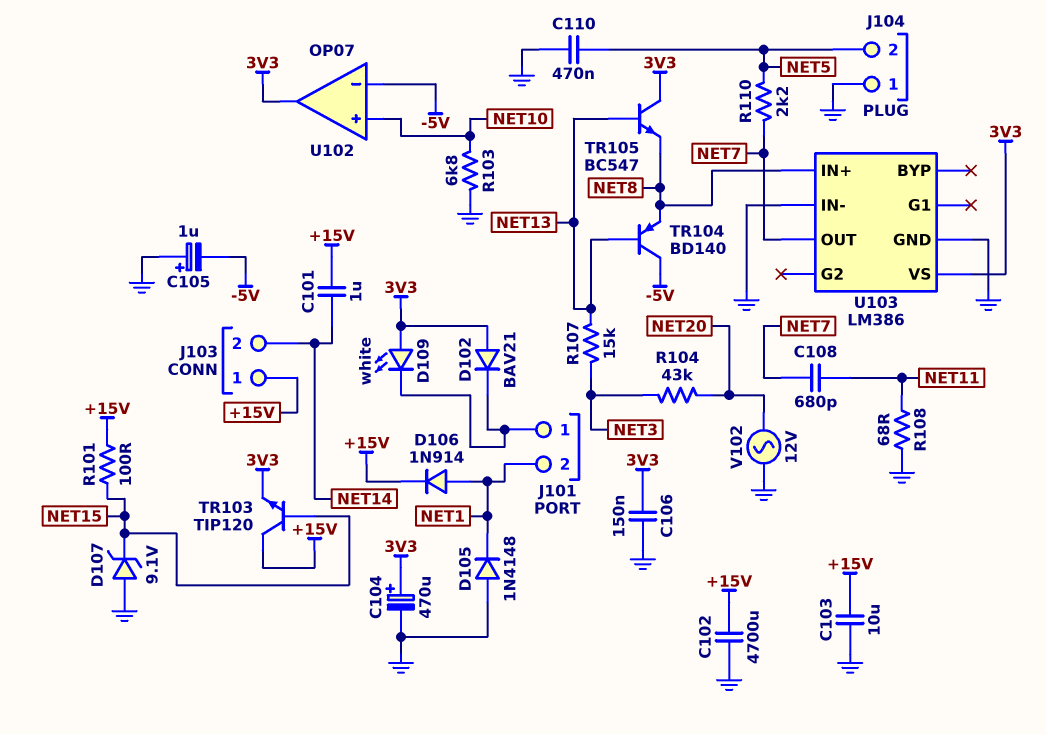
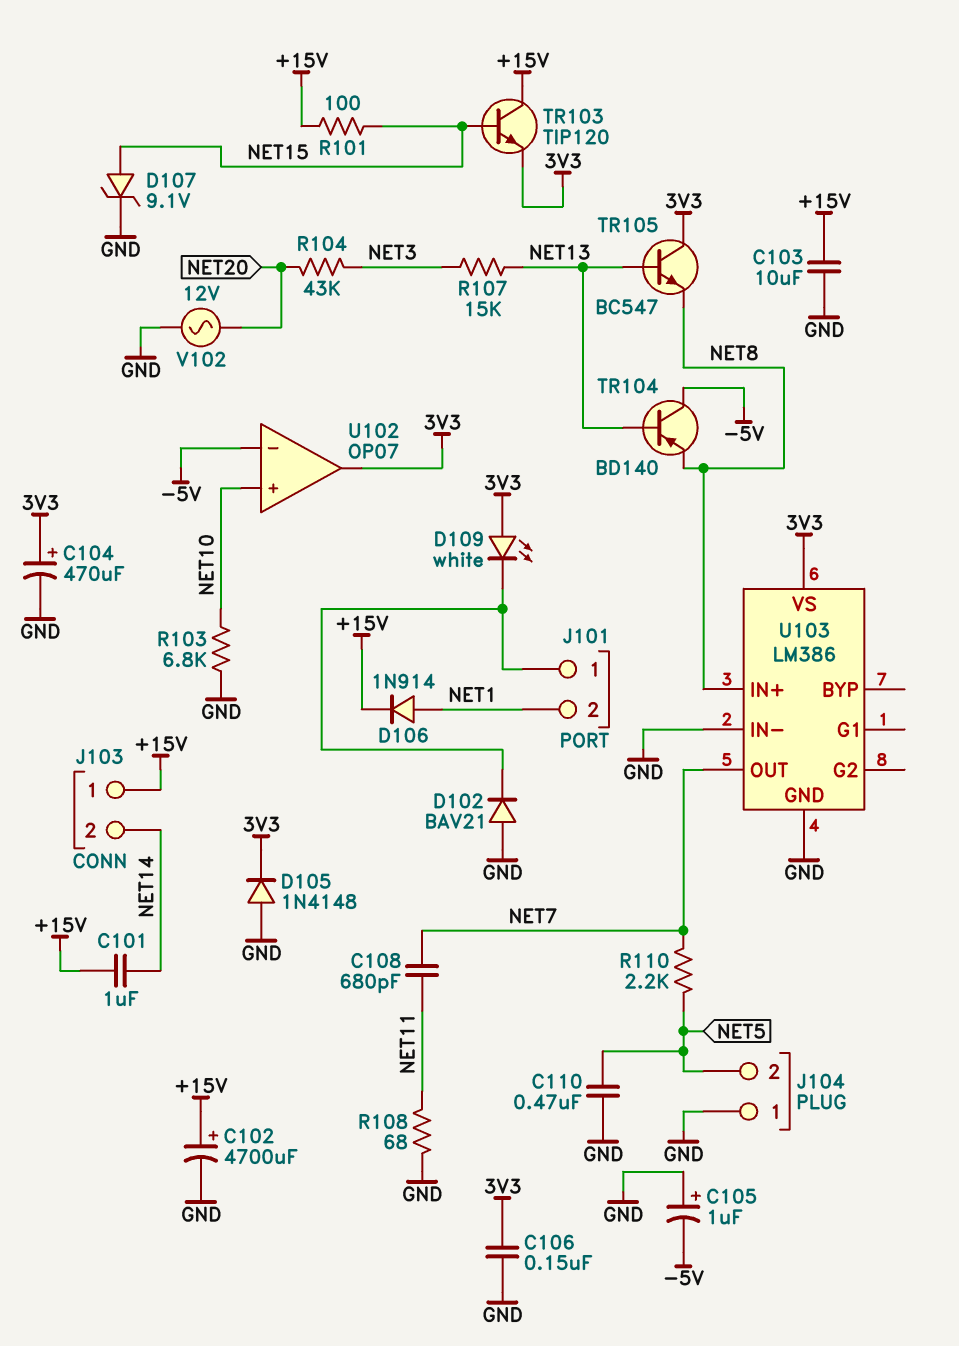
C102: 4700uF (+15V, GND) -> 4700uF (plus +15V, minus GND)
D102: diode BAV21 (A 3V3, K J101/1) -> diode BAV21 (A GND, K J101/1)
D105: diode 1N4148 (A GND, K NET1) -> diode 1N4148 (A GND, K 3V3)
D107: zener 9.1V (A GND, K NET15) -> zener 9.1V (A NET15, K GND)

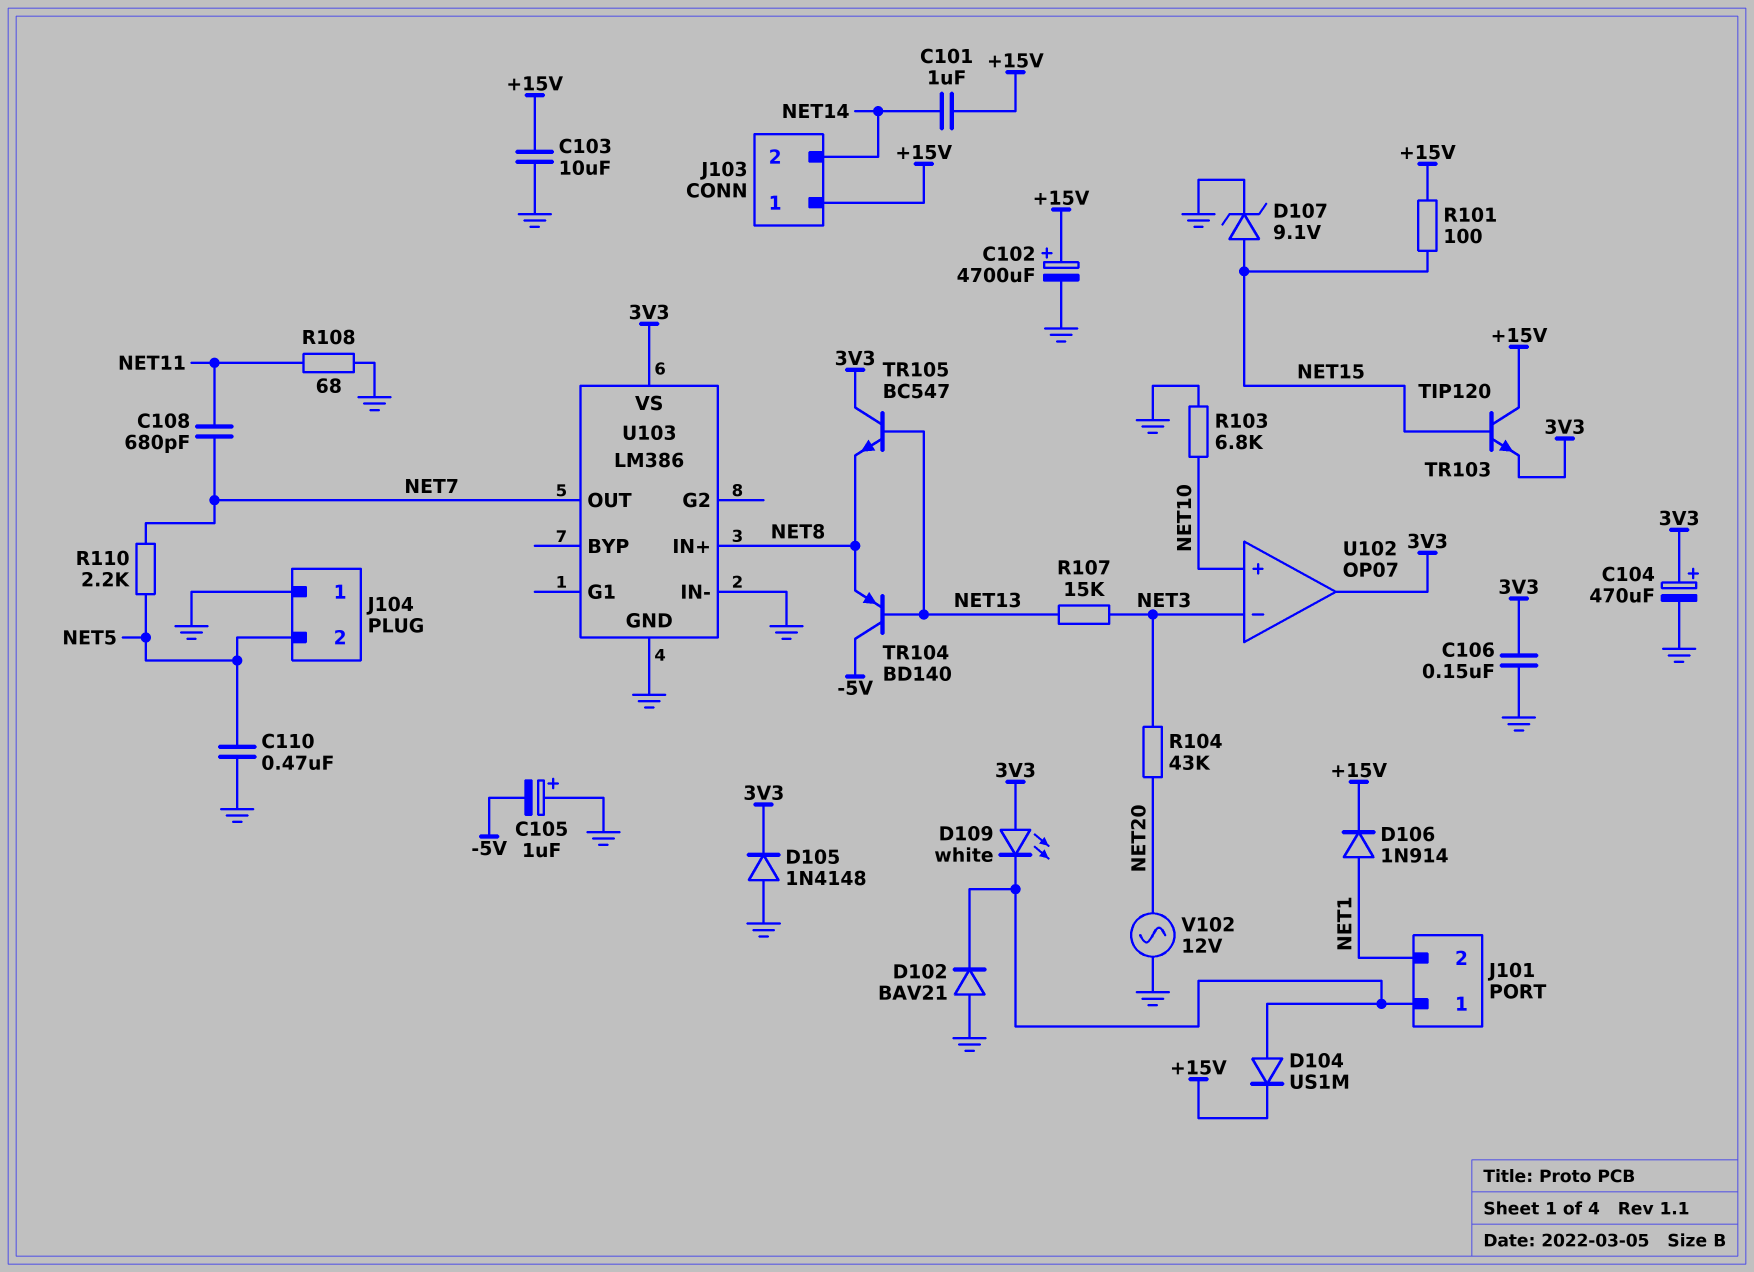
D104: none -> diode US1M (A J101/1, K +15V)
U102 pin in-: -5V -> NET3

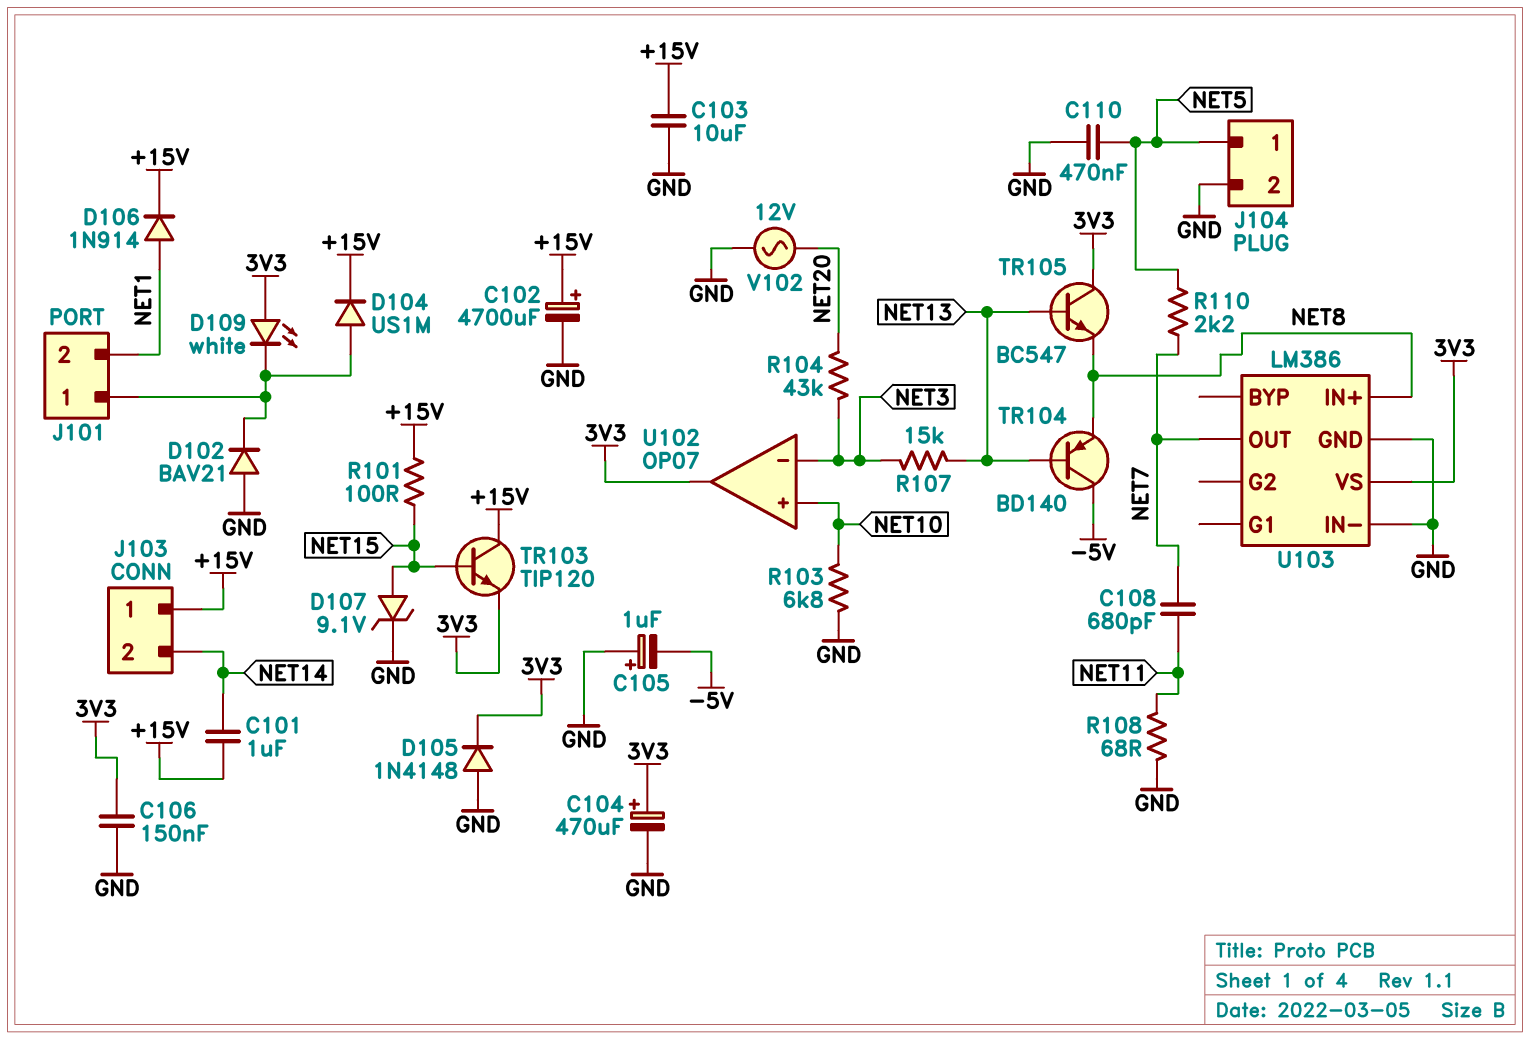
J104 pin 1: GND -> NET5
J104 pin 2: NET5 -> GND

